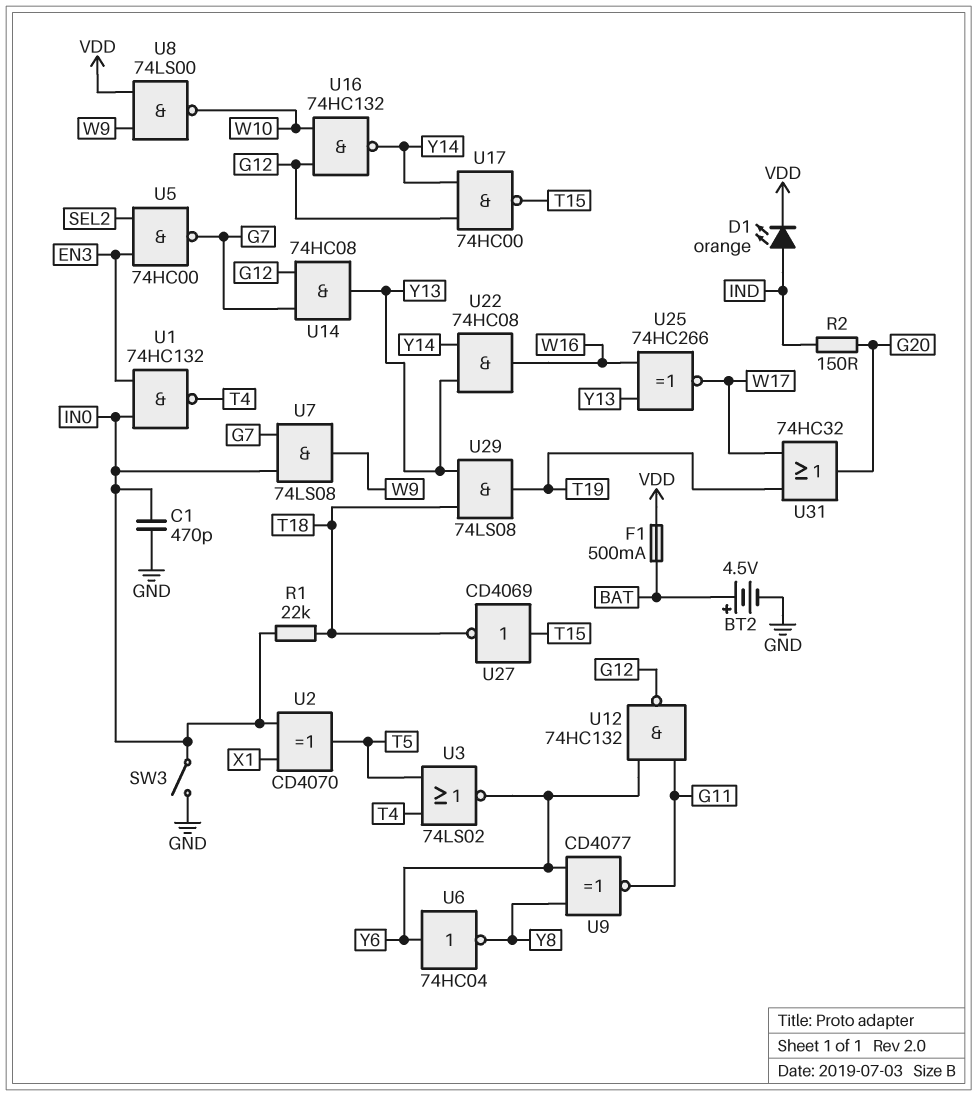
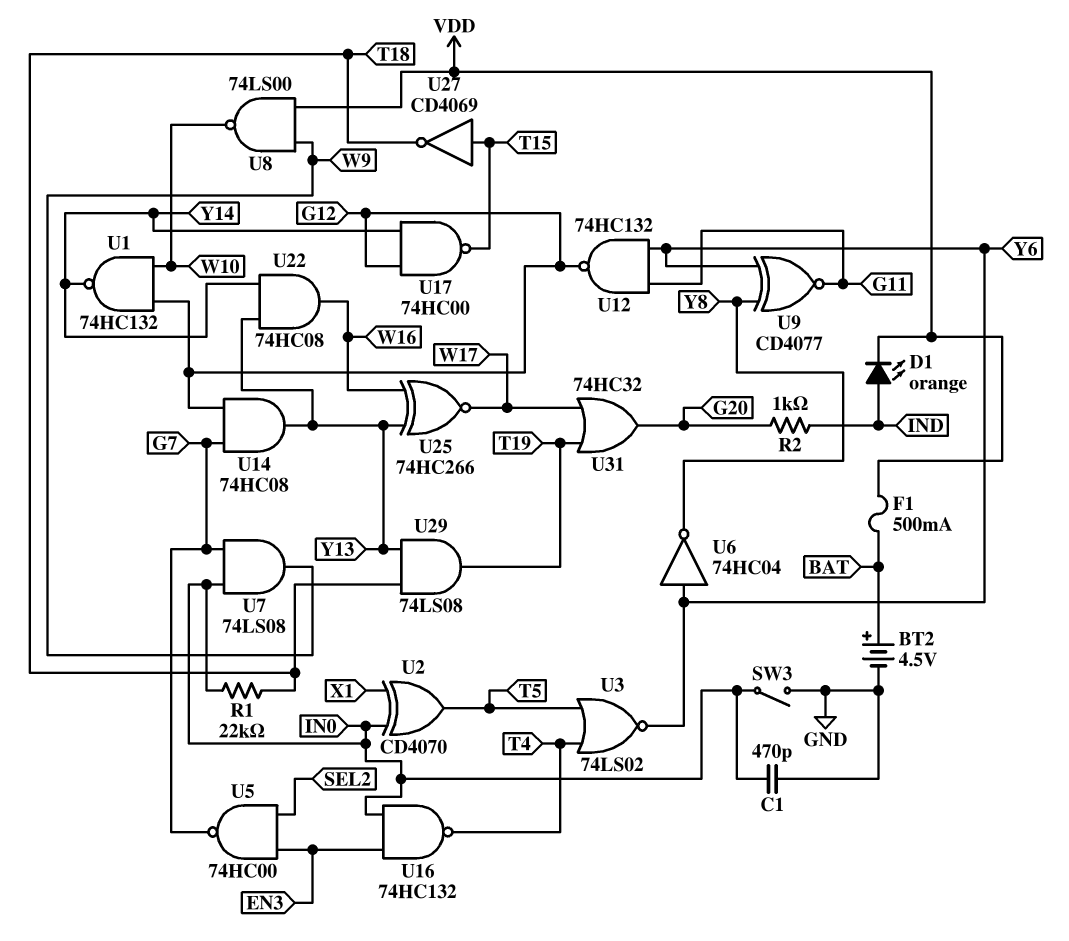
R2: 150 (G20, IND) -> 1k (G20, IND)
U1: NAND 74HC132 (in EN3, in IN0, out T4) -> NAND 74HC132 (in G12, in W10, out Y14)
U16: NAND 74HC132 (in G12, in W10, out Y14) -> NAND 74HC132 (in EN3, in IN0, out T4)

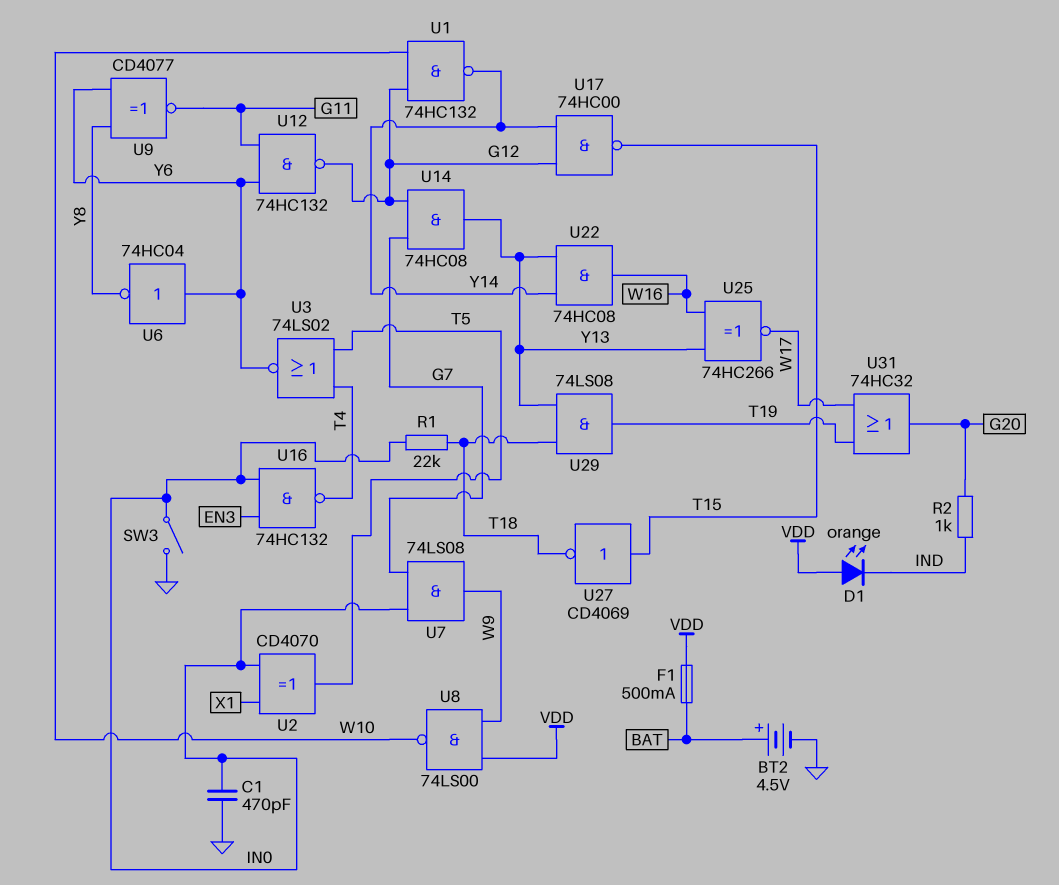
D1: LED orange (A IND, K VDD) -> LED orange (A VDD, K IND)
U5: NAND 74HC00 (in EN3, in SEL2, out G7) -> none

